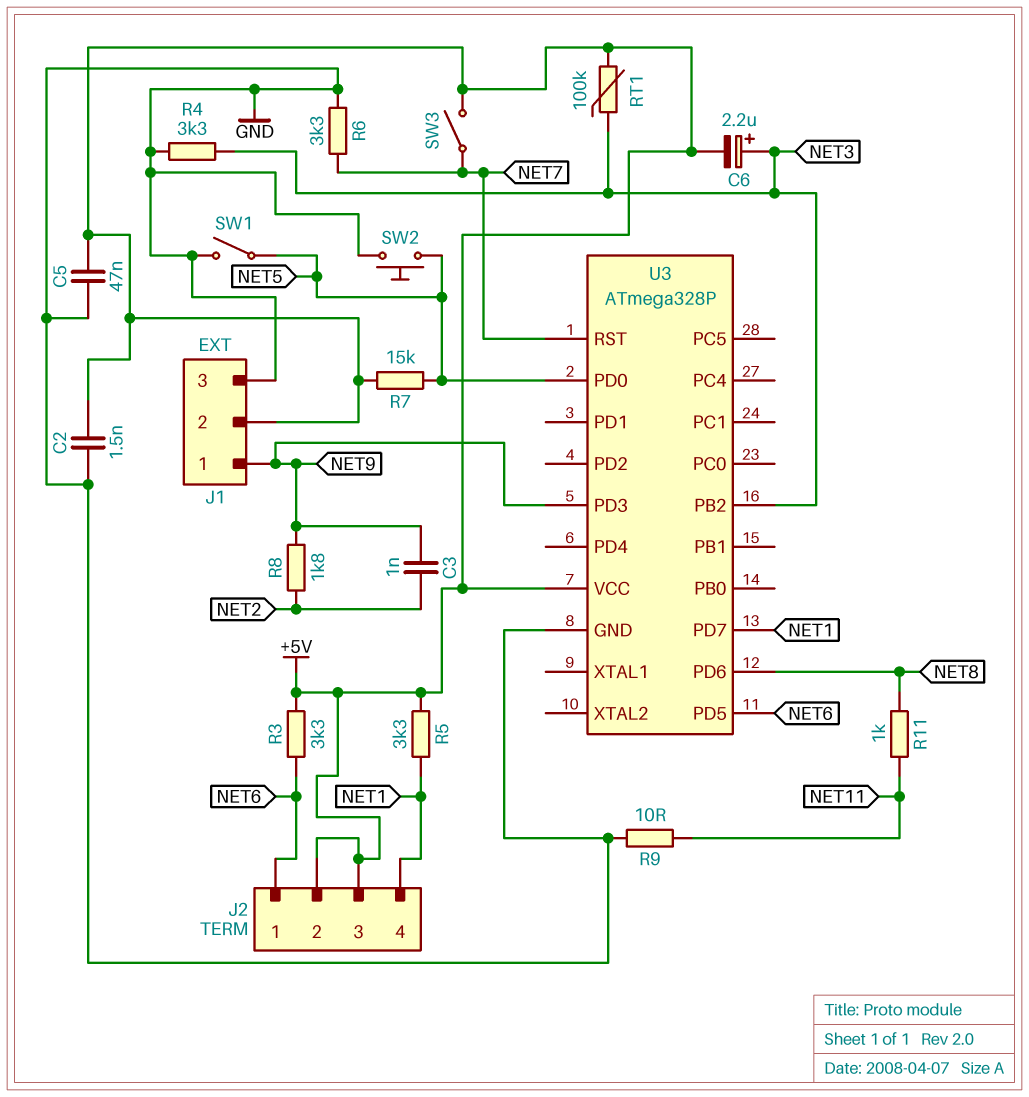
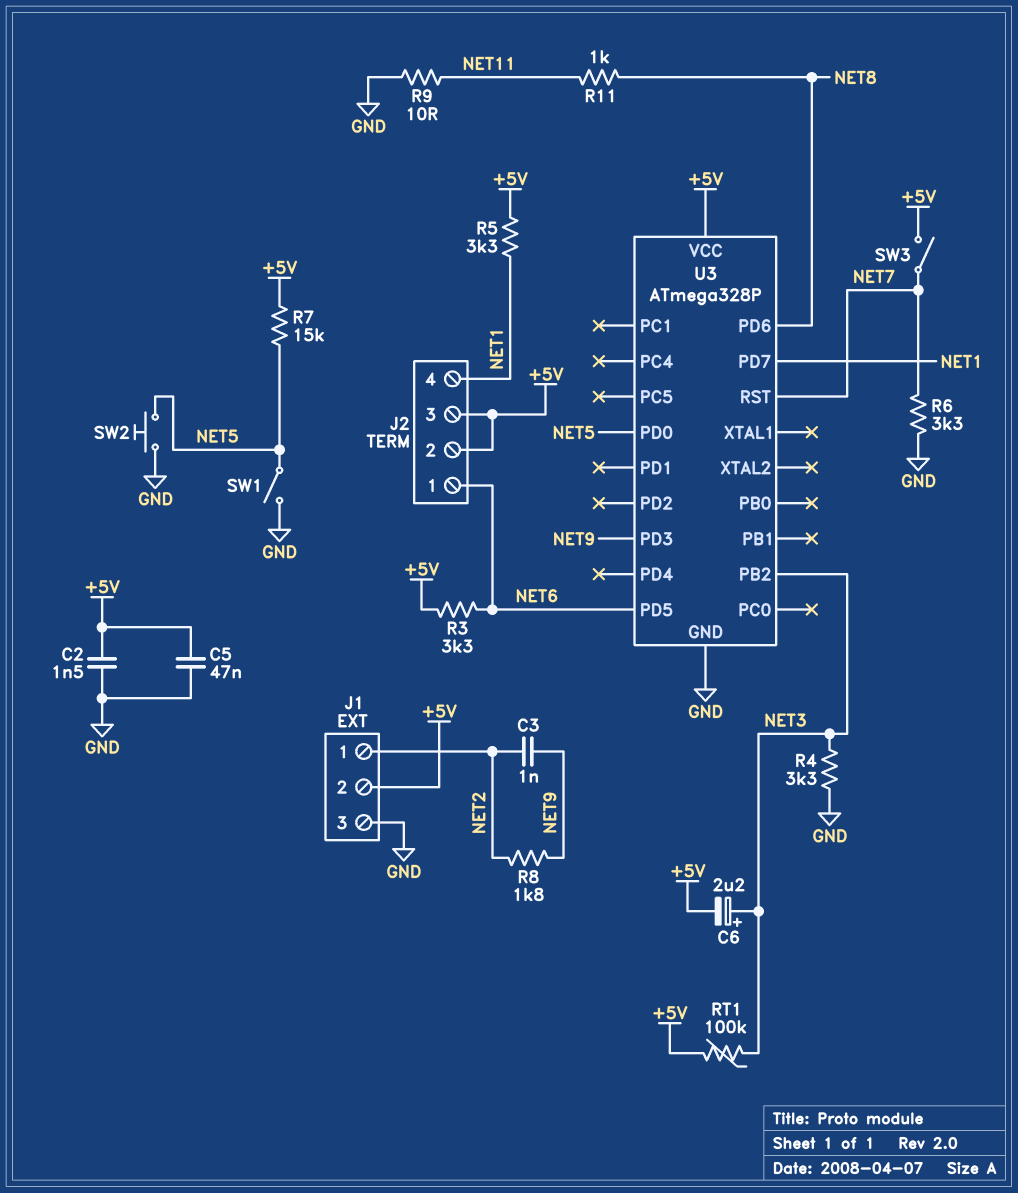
J1 pin 1: NET9 -> NET2

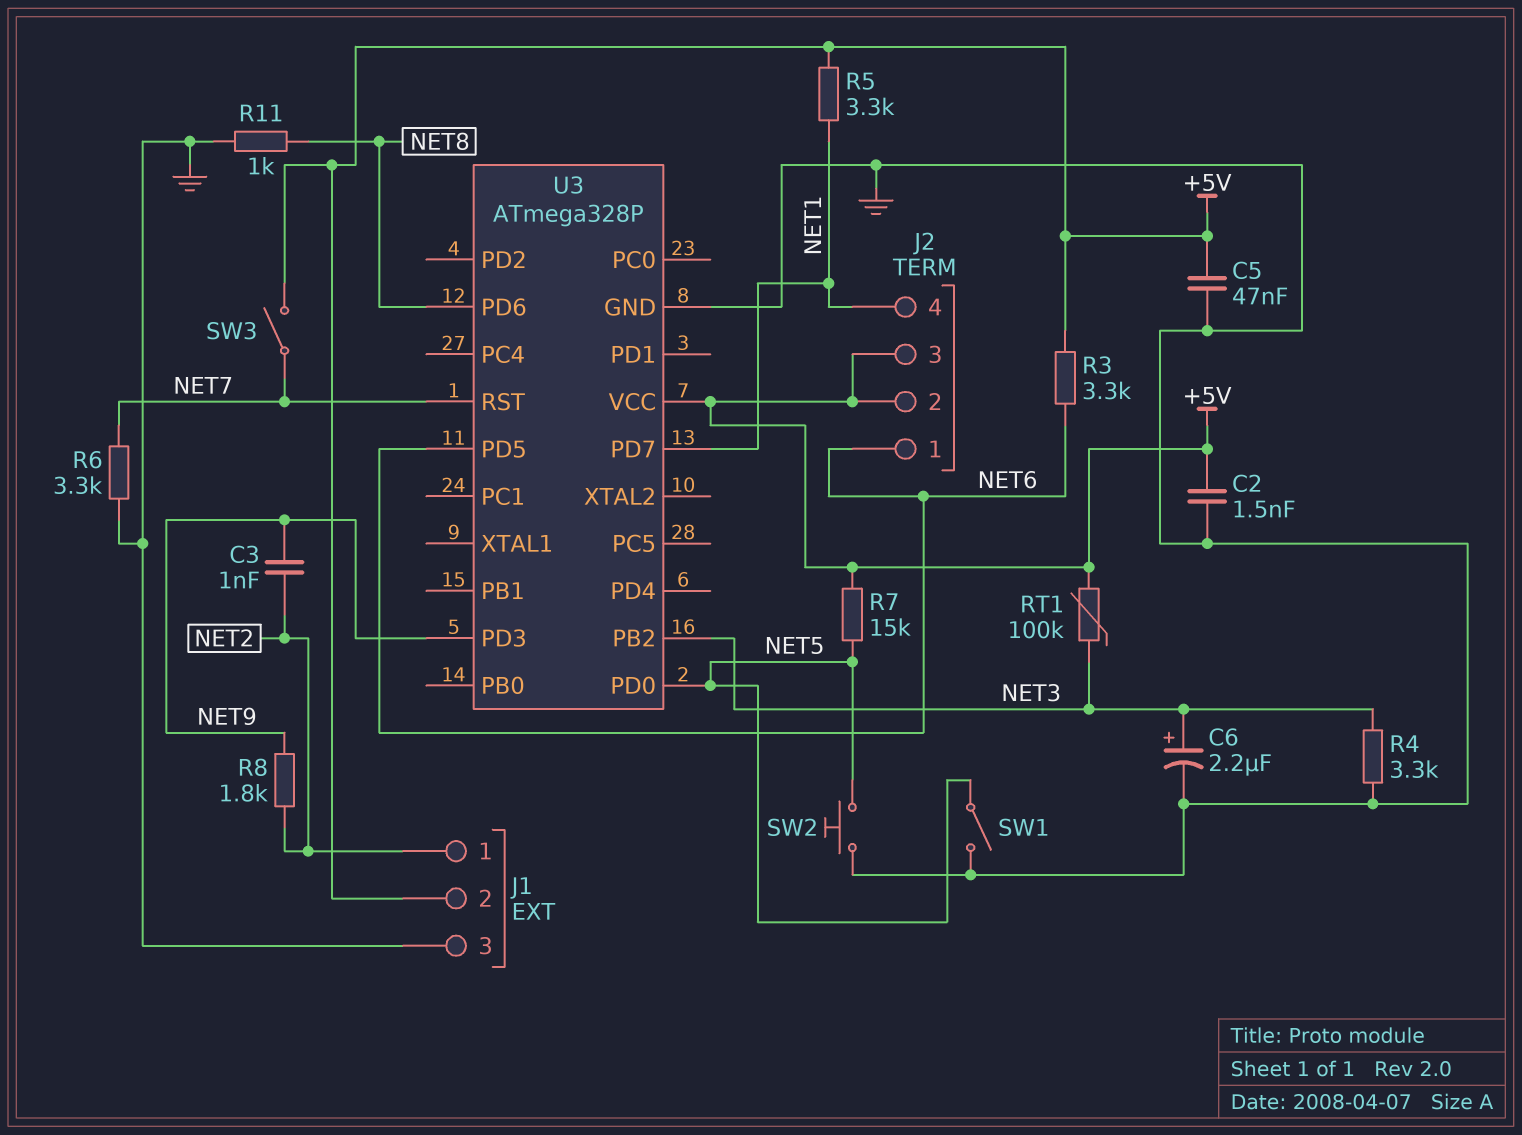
C6: 2.2uF (plus NET3, minus +5V) -> 2.2uF (plus NET3, minus GND)
R9: 10 (GND, NET11) -> none
R11: 1k (NET8, NET11) -> 1k (GND, NET8)

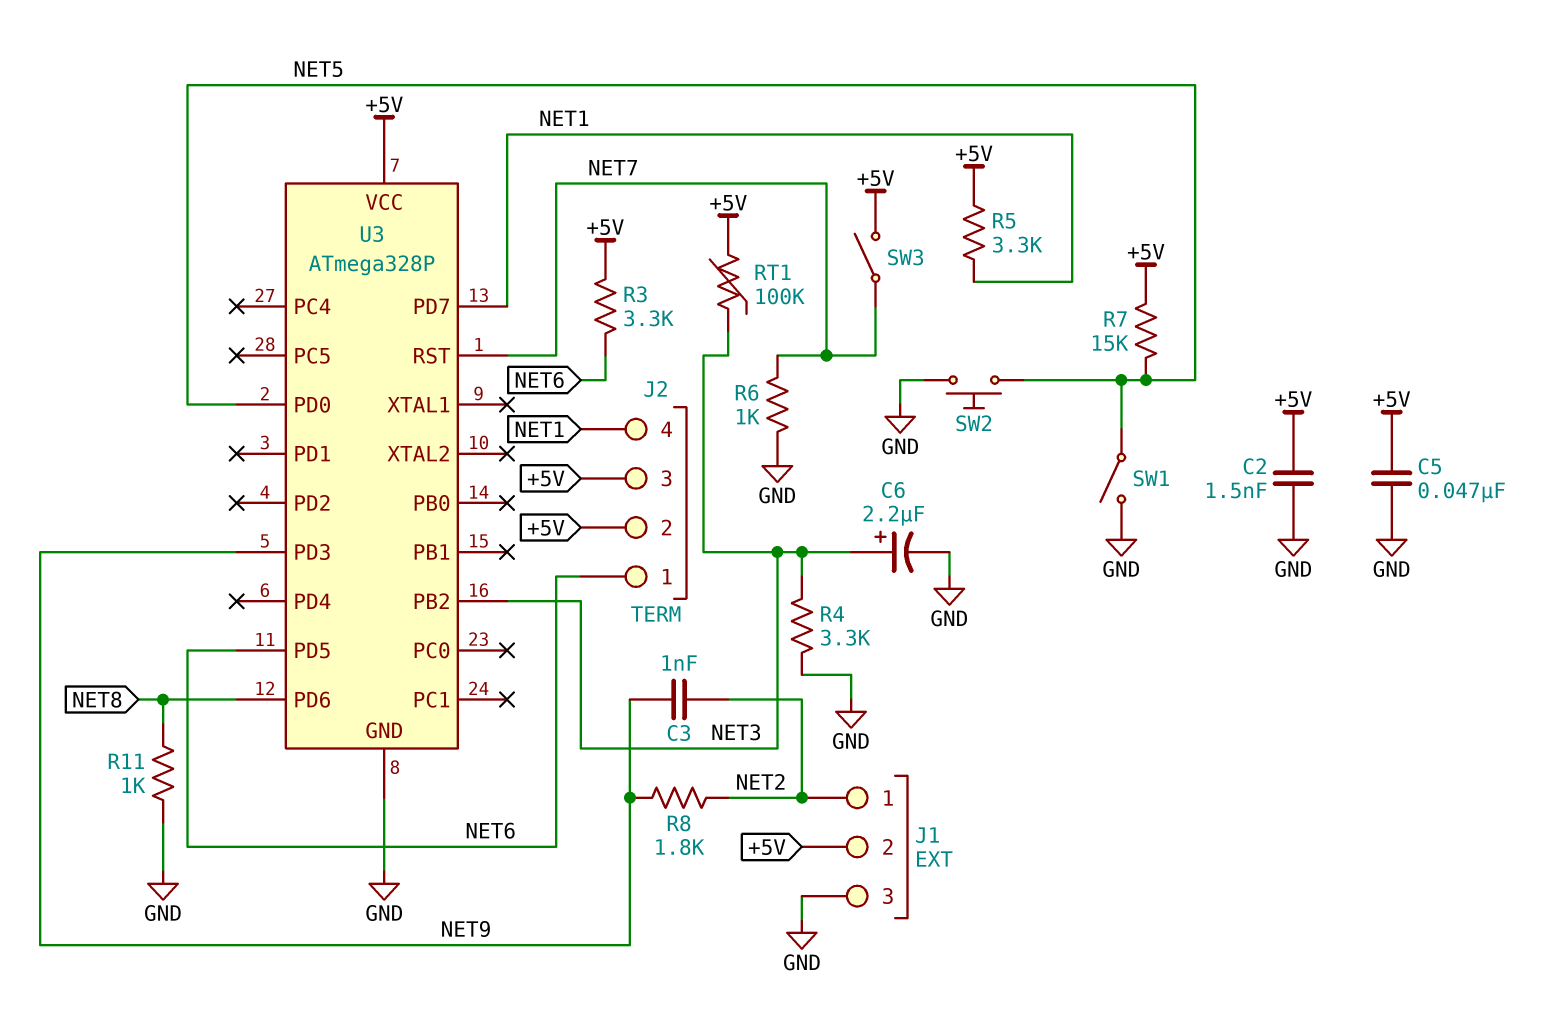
R6: 3.3k (GND, NET7) -> 1k (GND, NET7)

